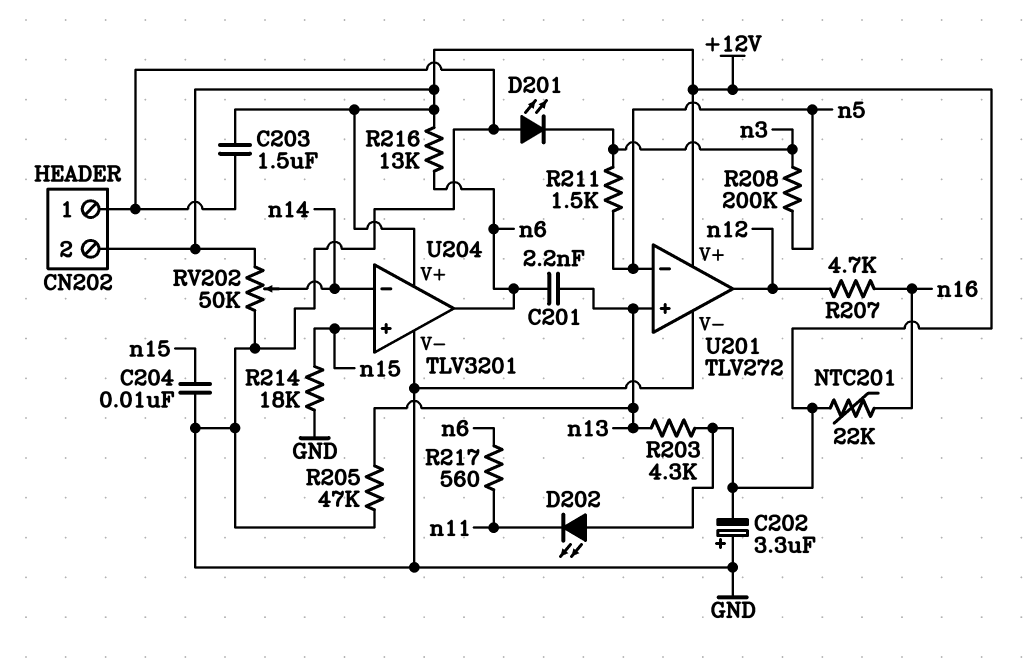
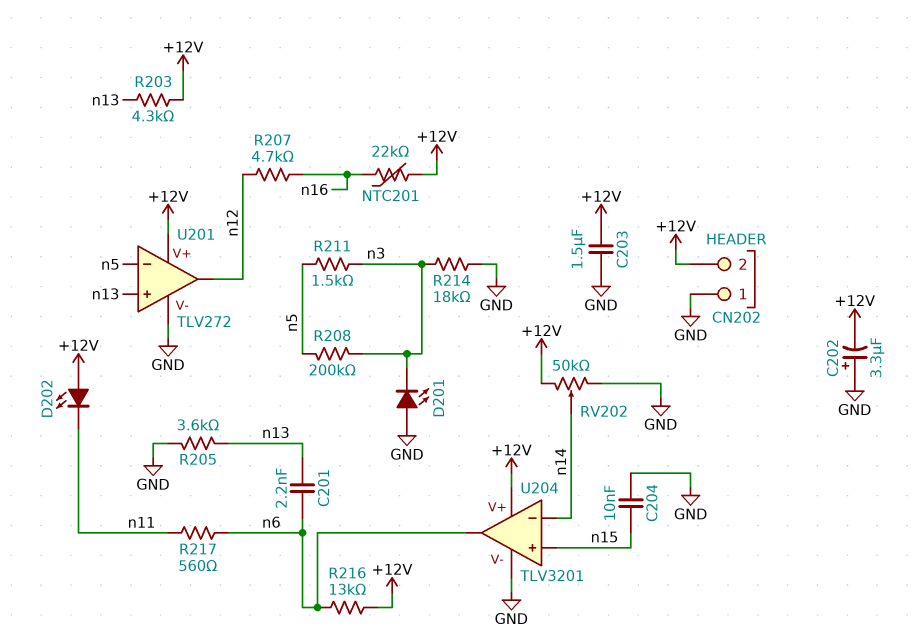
R205: 47k (GND, n13) -> 3.6k (GND, n13)
R214: 18k (GND, n15) -> 18k (GND, n3)

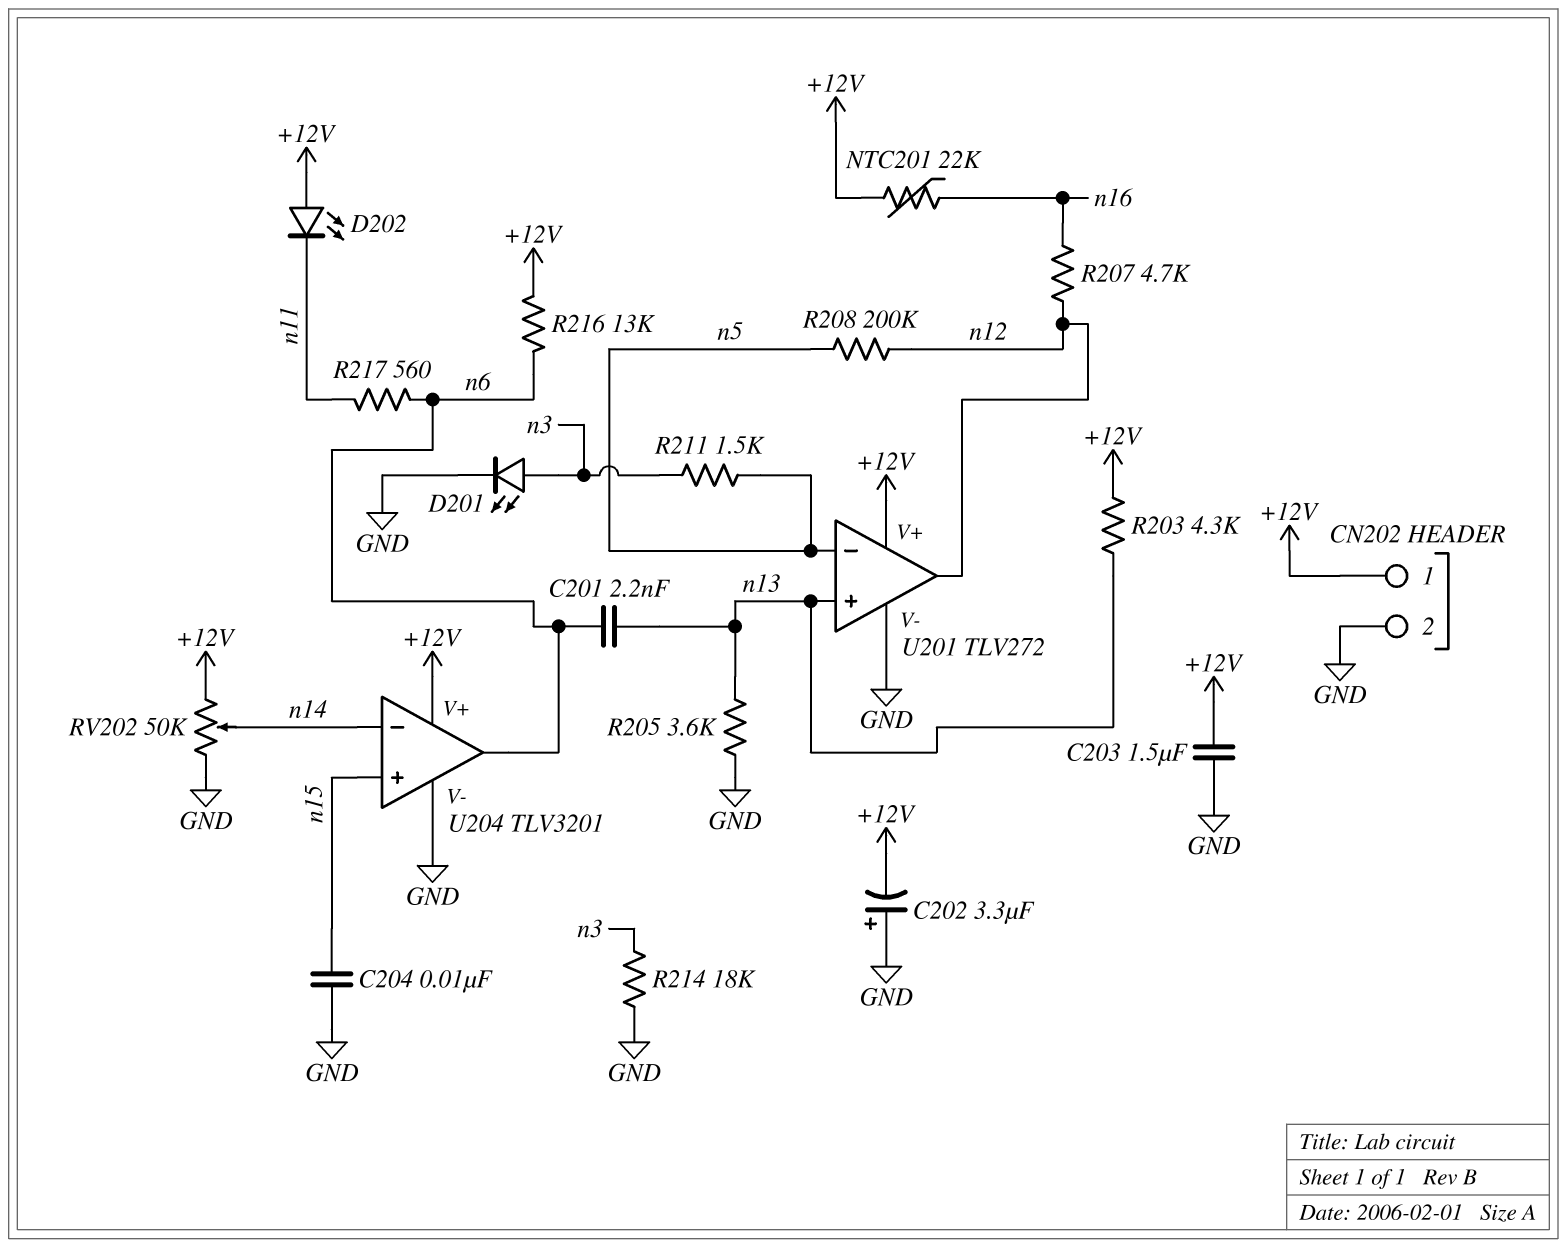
CN202 pin 1: GND -> +12V
CN202 pin 2: +12V -> GND
D201: LED (A GND, K n3) -> LED (A n3, K GND)
R208: 200k (n3, n5) -> 200k (n5, n12)

